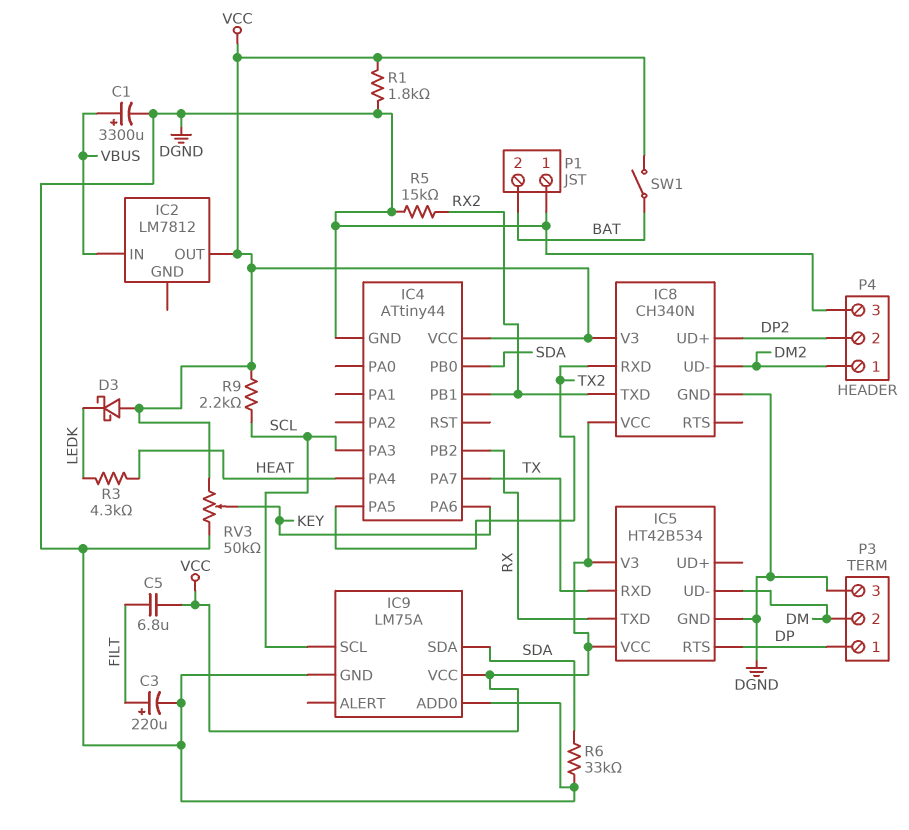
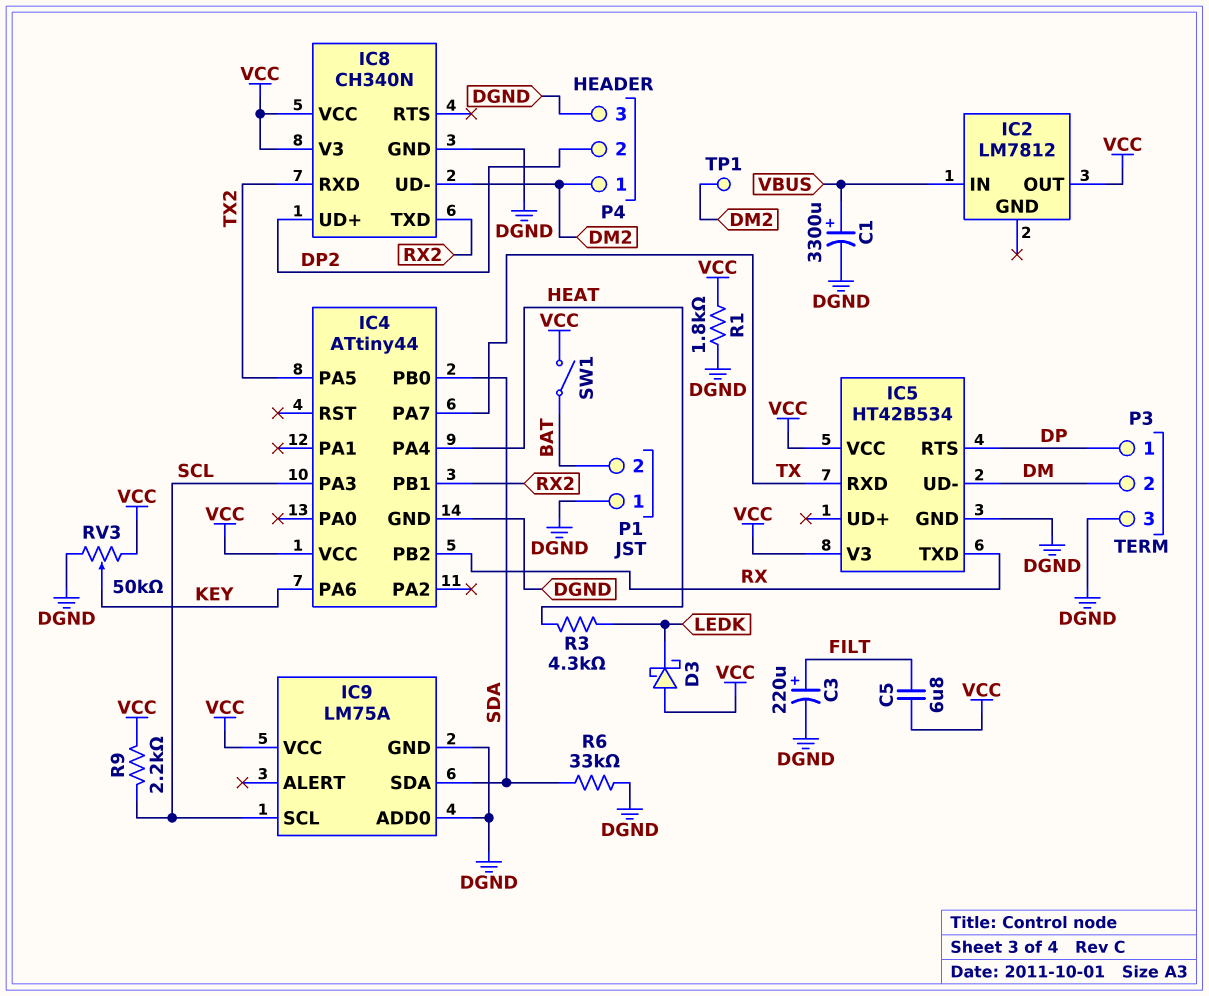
R5: 15k (DGND, RX2) -> none
TP1: none -> test point (DM2)

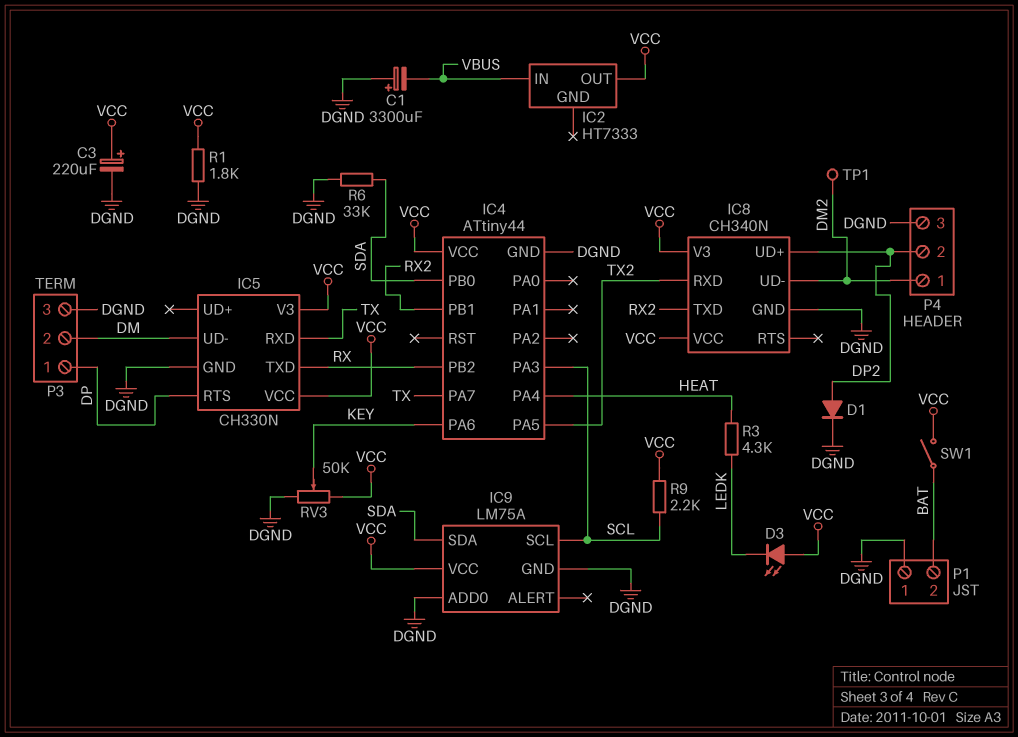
C1: 3300uF (plus VBUS, minus DGND) -> 3300uF (plus DGND, minus VBUS)
C3: 220uF (plus FILT, minus DGND) -> 220uF (plus VCC, minus DGND)
C5: 6.8uF (FILT, VCC) -> none
D1: none -> diode (A DP2, K DGND)
D3: schottky (A VCC, K LEDK) -> LED (A VCC, K LEDK)
IC2: LM7812 -> HT7333
IC5: HT42B534 -> CH330N

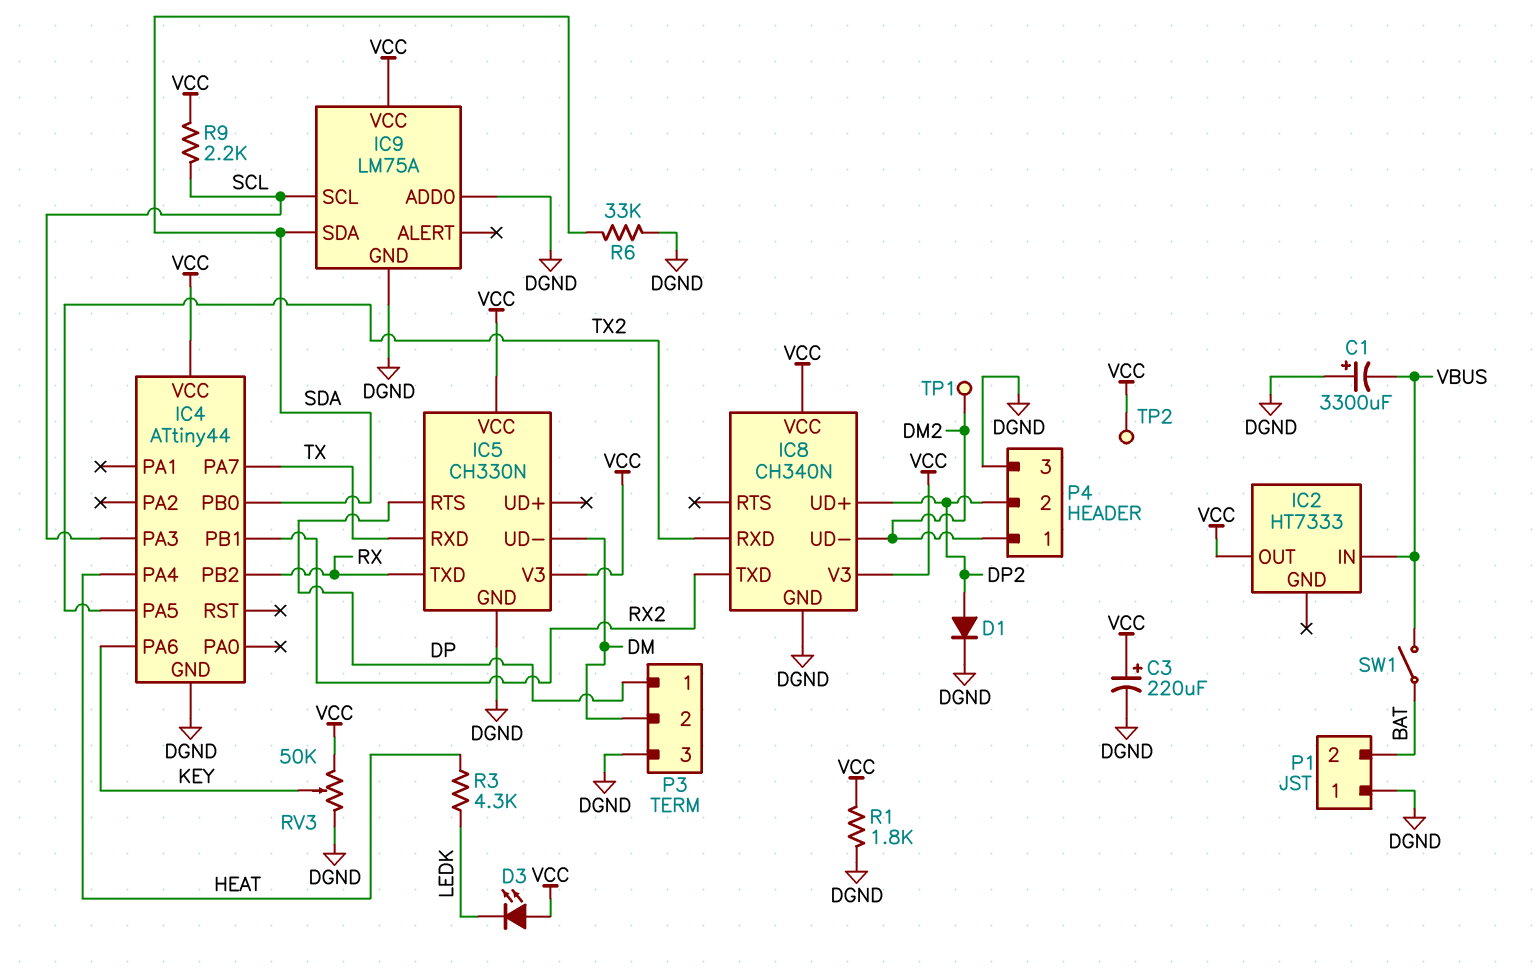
SW1: switch (BAT, VCC) -> switch (BAT, VBUS)
TP2: none -> test point (VCC)

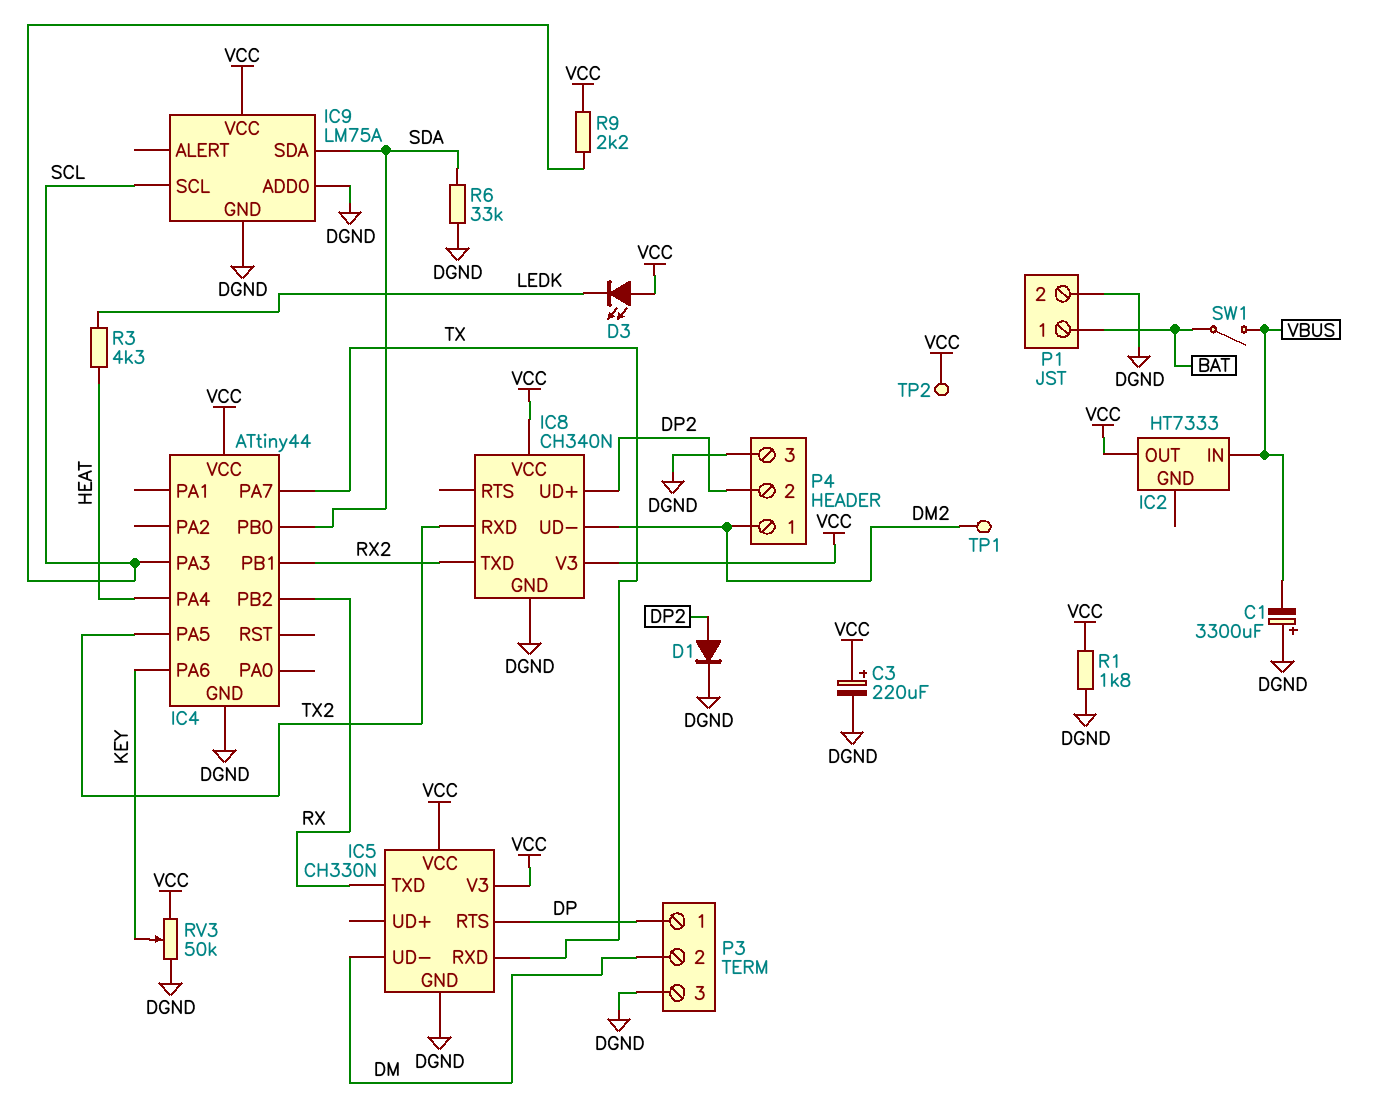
P1 pin 1: DGND -> BAT
P1 pin 2: BAT -> DGND

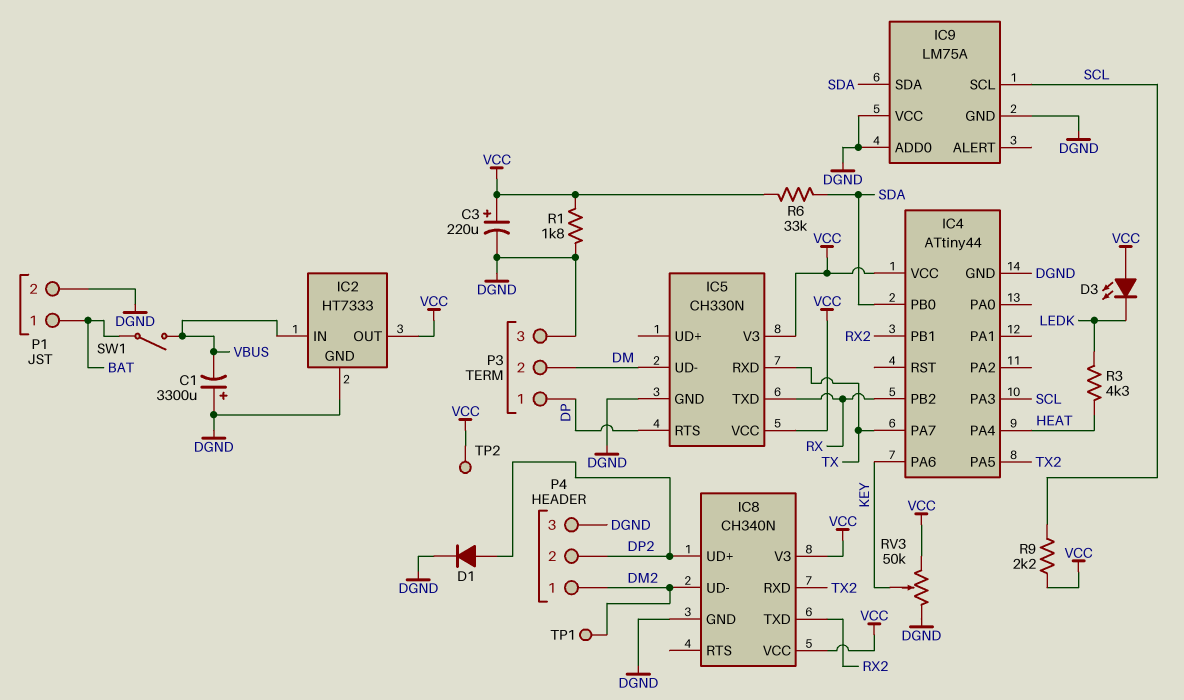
IC2 pin GND: none -> DGND
IC9 pin VCC: VCC -> DGND
R6: 33k (DGND, SDA) -> 33k (SDA, VCC)

